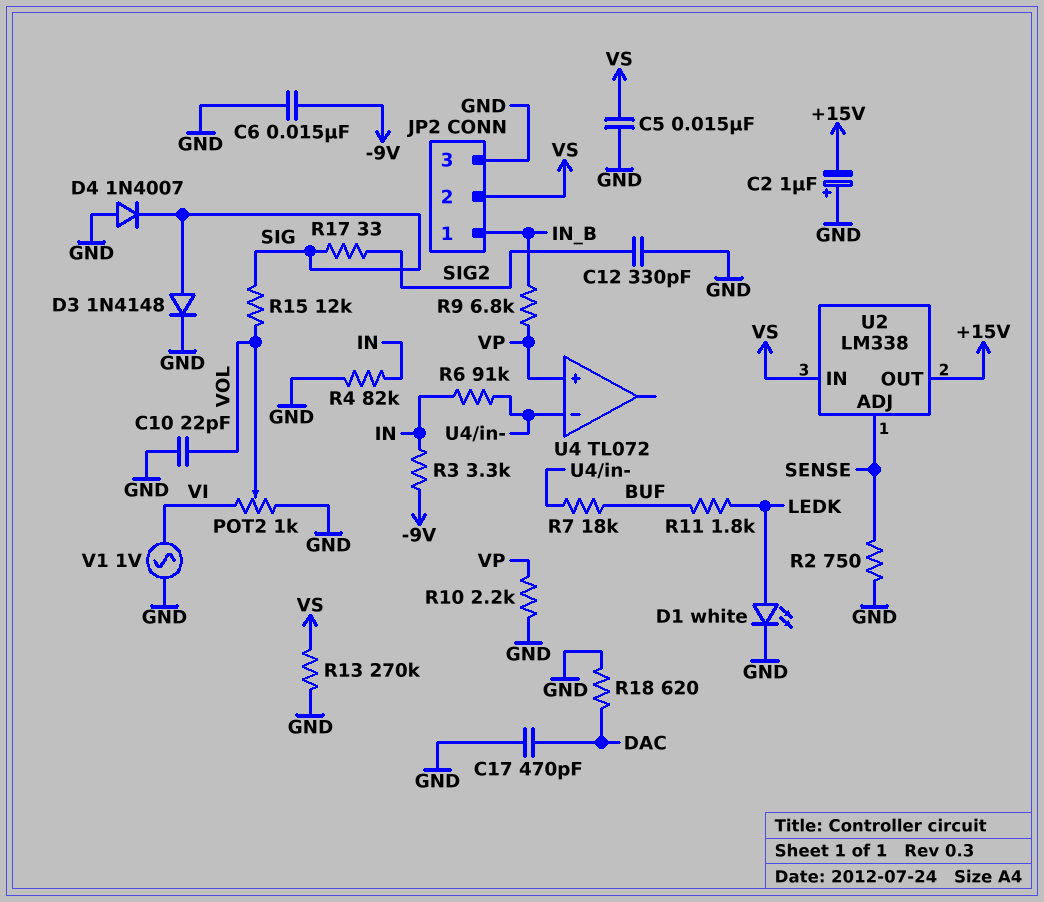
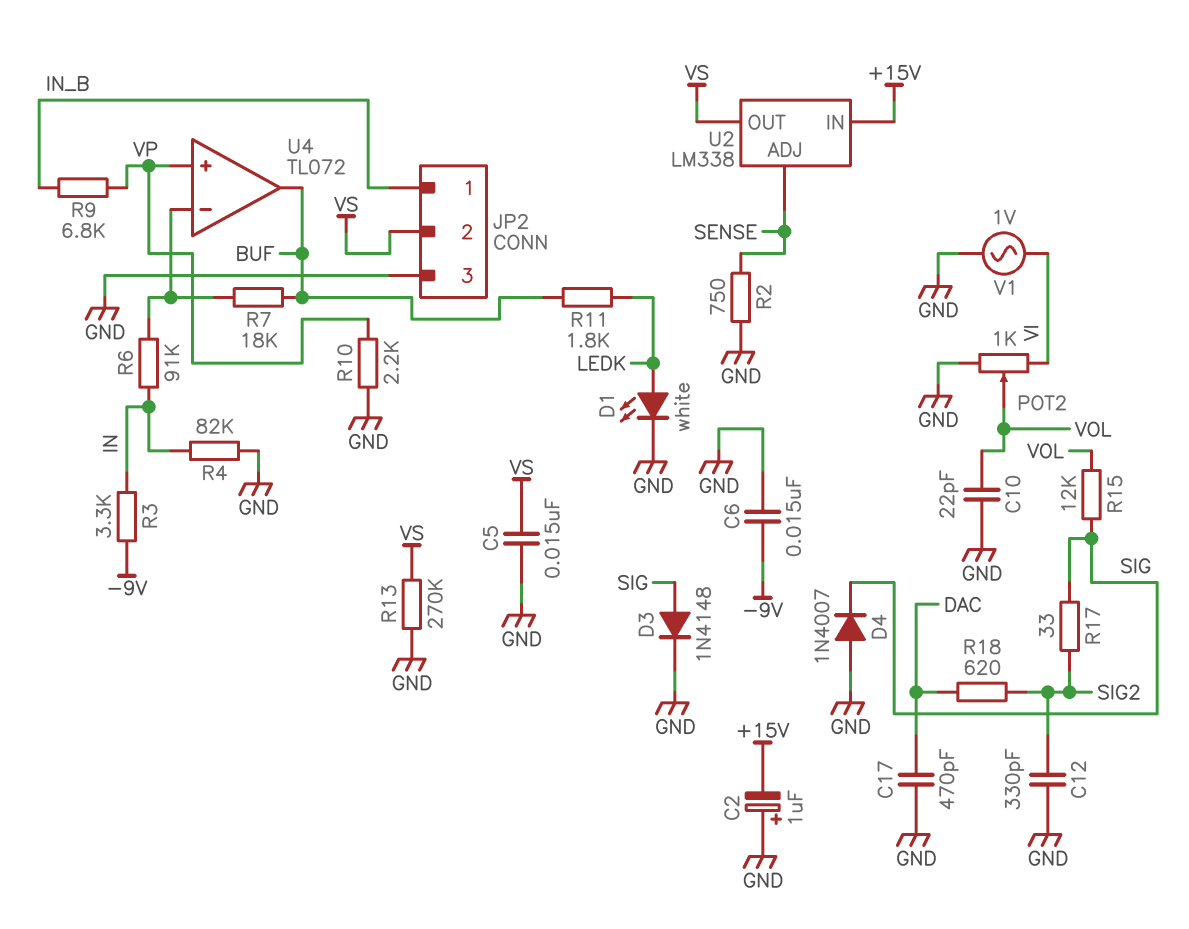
R18: 620 (DAC, GND) -> 620 (DAC, SIG2)
U2 pin IN: VS -> +15V
U2 pin OUT: +15V -> VS
U4 pin out: none -> BUF

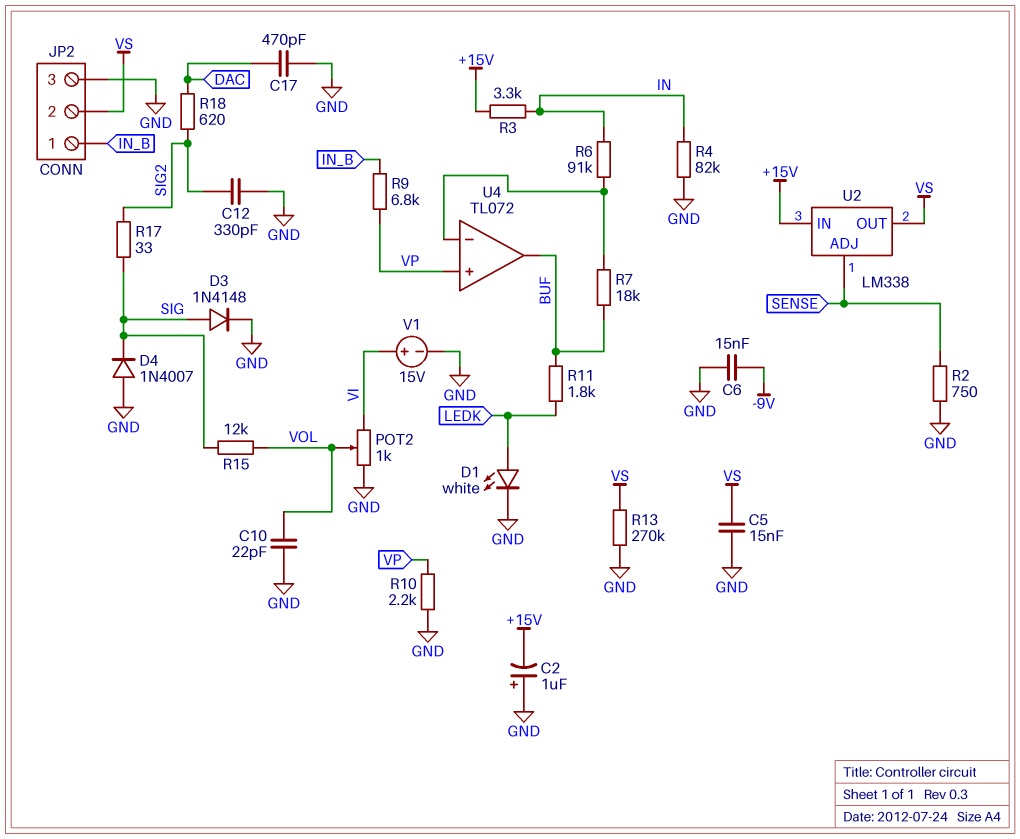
R3: 3.3k (-9V, IN) -> 3.3k (+15V, IN)
V1: AC 1V (GND, VI) -> 15V (plus VI, minus GND)

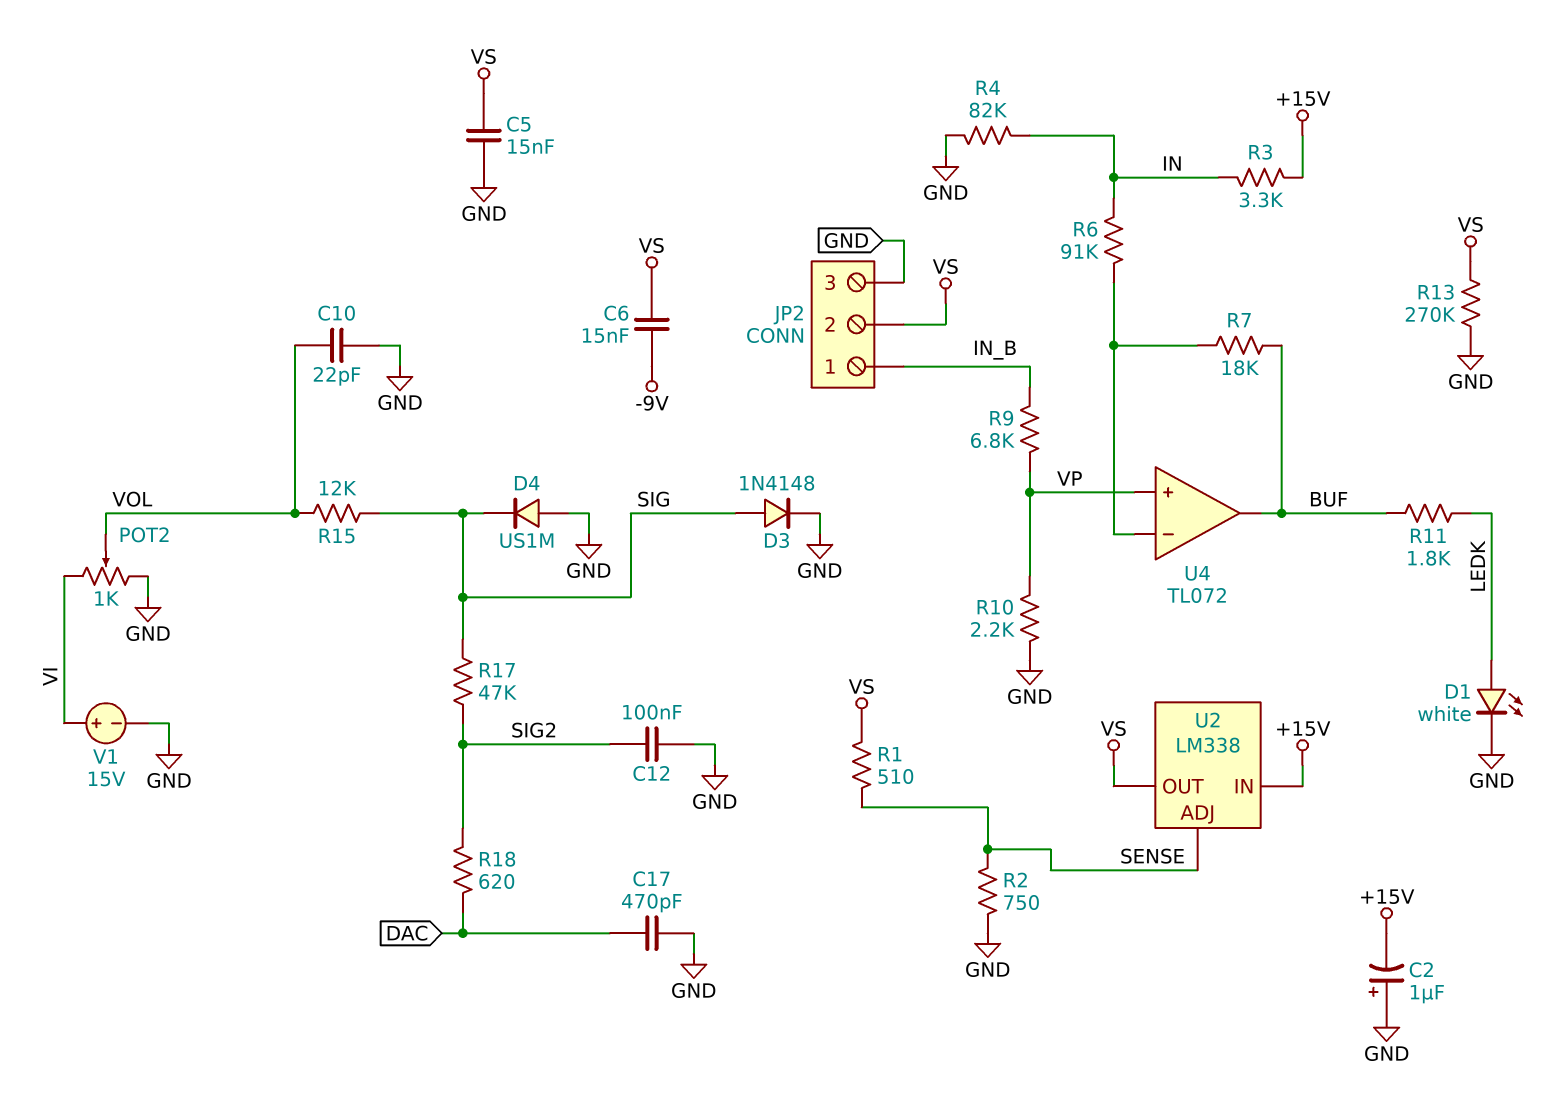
C6: 15nF (-9V, GND) -> 15nF (-9V, VS)
C12: 330pF (GND, SIG2) -> 100nF (GND, SIG2)
D4: diode 1N4007 (A GND, K SIG) -> diode US1M (A GND, K SIG)
R1: none -> 510 (SENSE, VS)
R17: 33 (SIG, SIG2) -> 47k (SIG, SIG2)

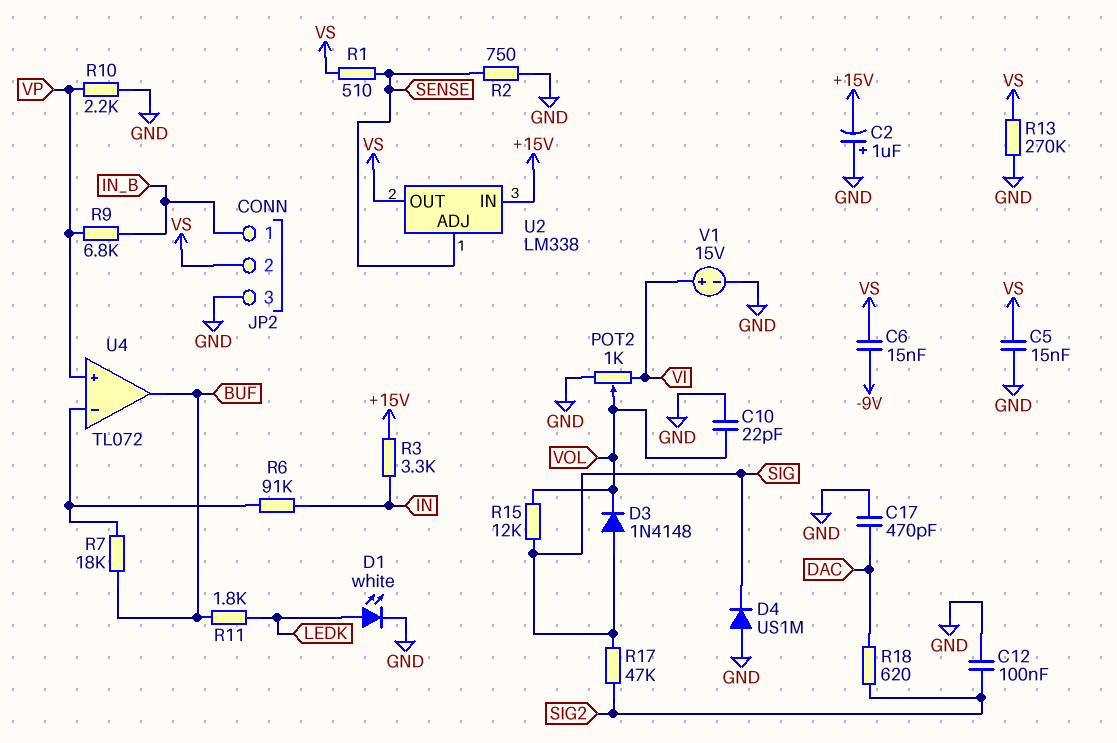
D3: diode 1N4148 (A SIG, K GND) -> diode 1N4148 (A SIG, K VOL)
R4: 82k (GND, IN) -> none

